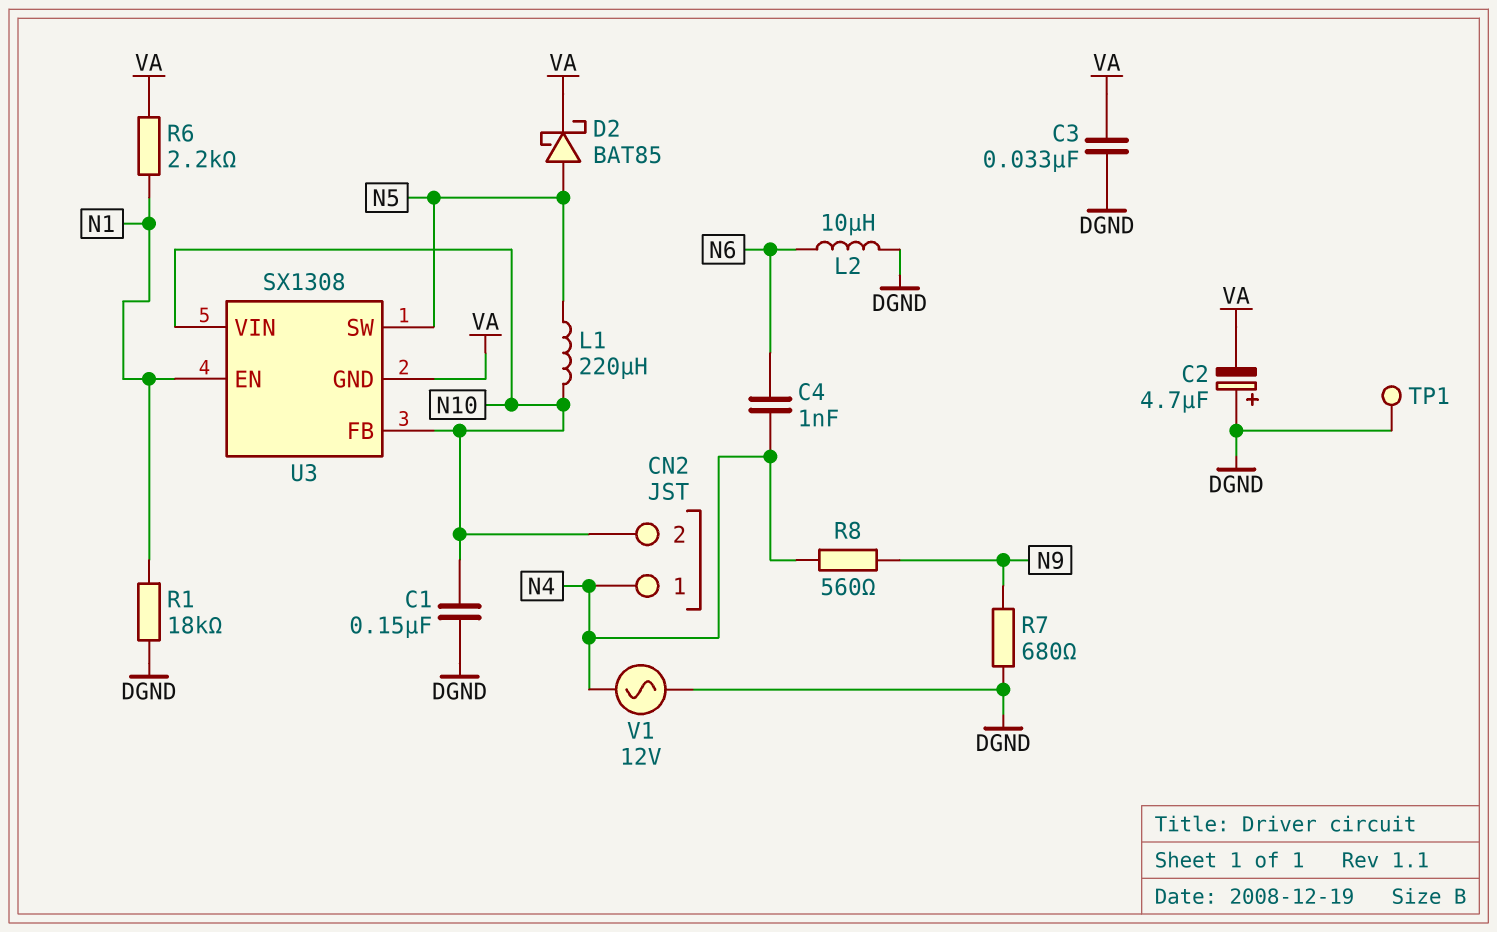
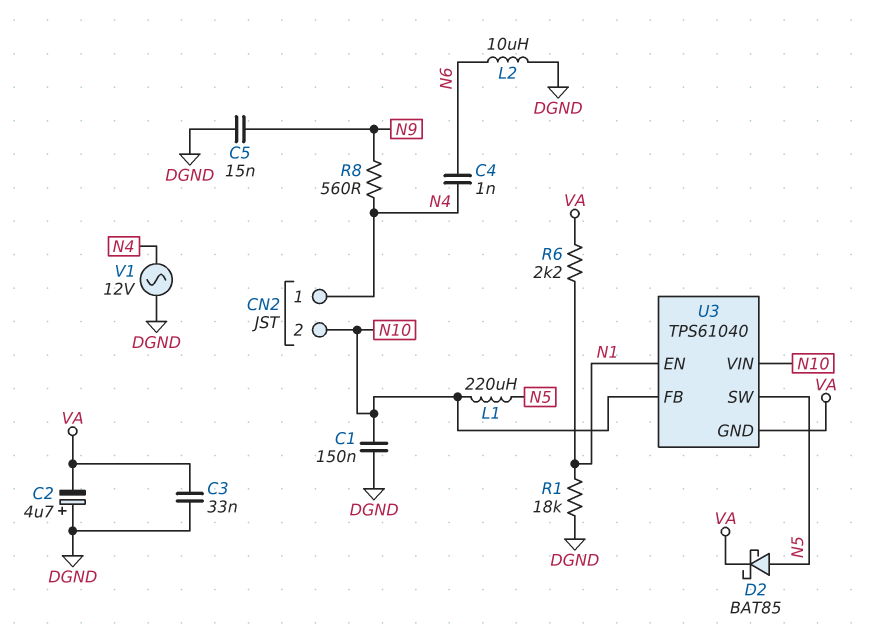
C5: none -> 15nF (DGND, N9)
R7: 680 (DGND, N9) -> none
TP1: test point (DGND) -> none
U3: SX1308 -> TPS61040

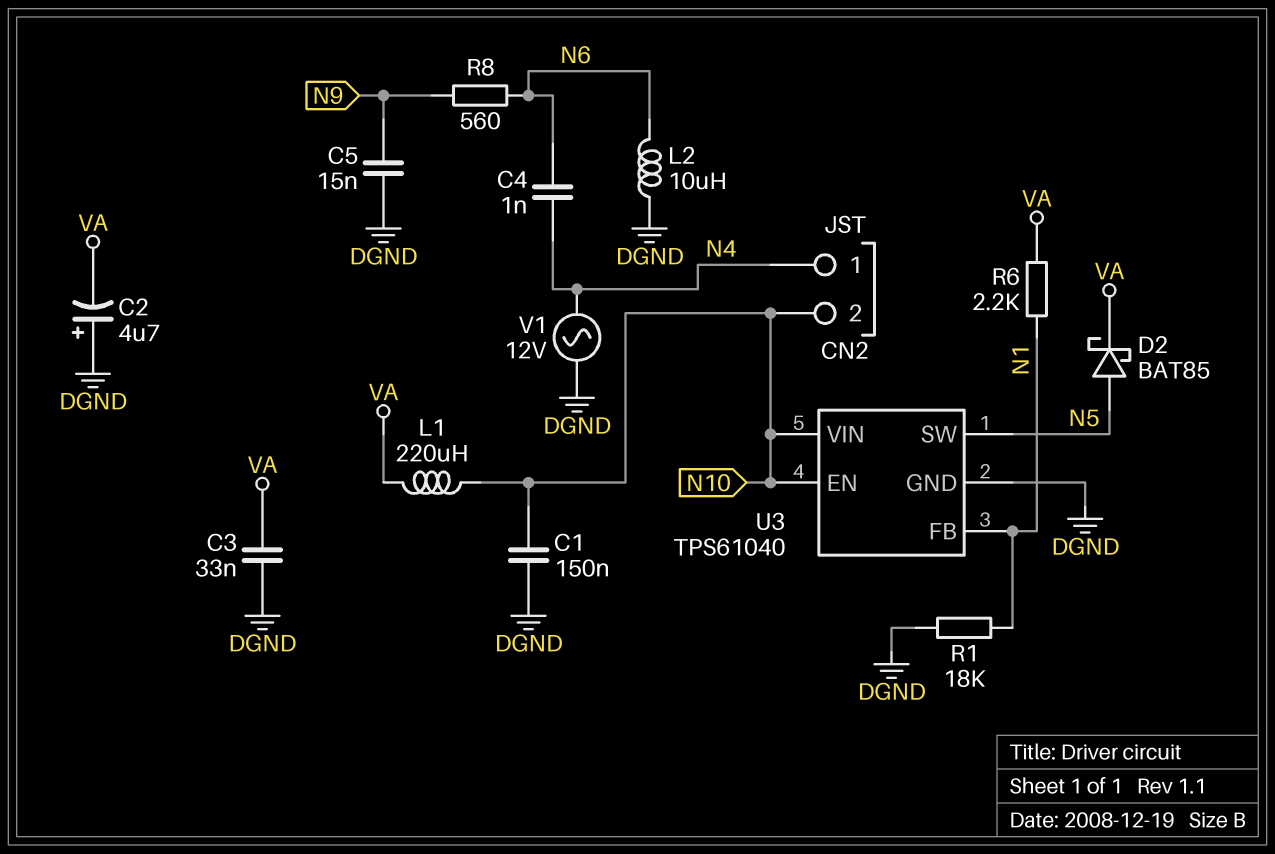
L1: 220uH (N5, N10) -> 220uH (N10, VA)
R8: 560 (N4, N9) -> 560 (N6, N9)
U3 pin EN: N1 -> N10
U3 pin FB: N10 -> N1
U3 pin GND: VA -> DGND

